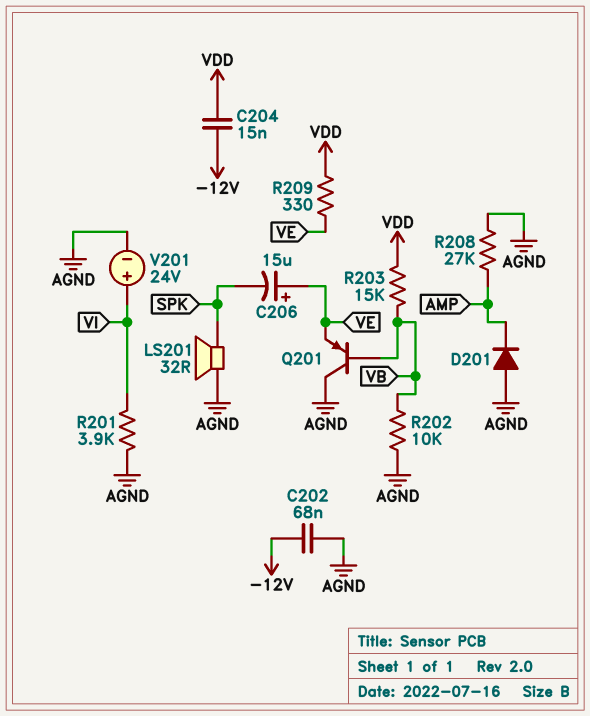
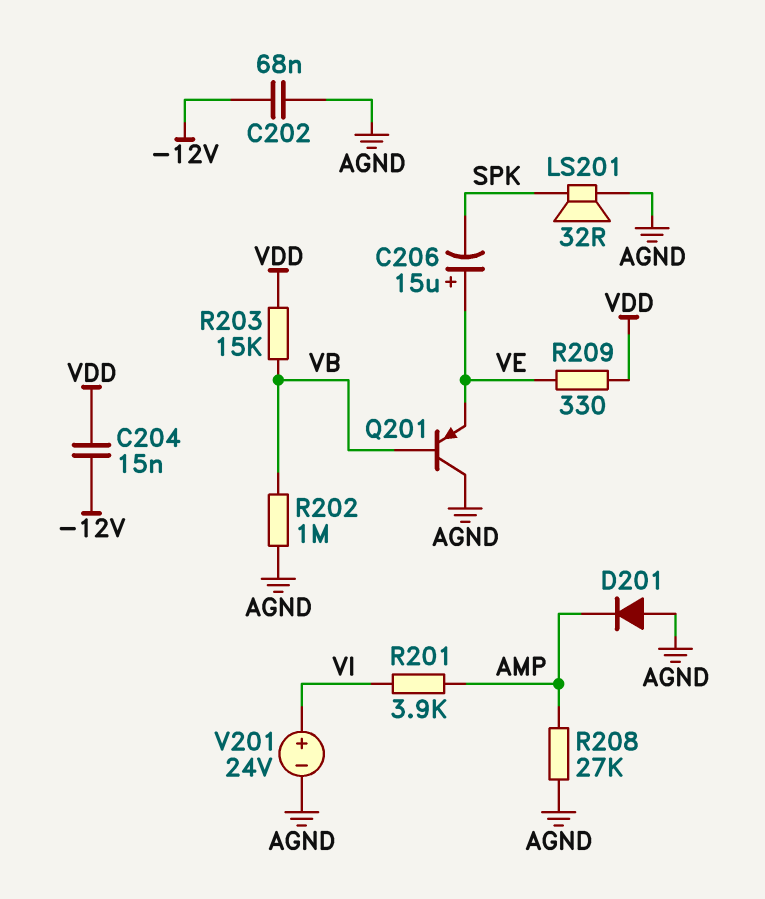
R201: 3.9k (AGND, VI) -> 3.9k (AMP, VI)
R202: 10k (AGND, VB) -> 1M (AGND, VB)

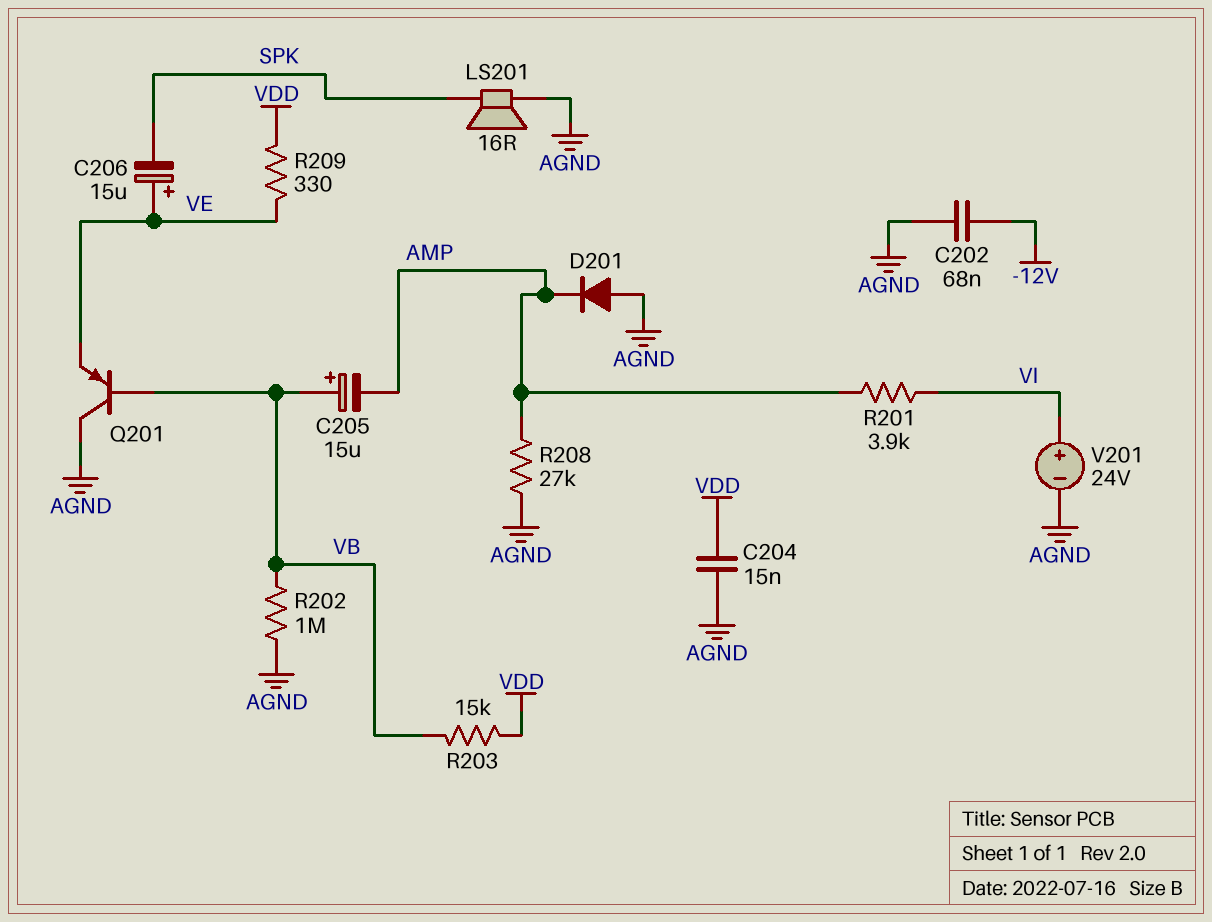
C204: 15nF (-12V, VDD) -> 15nF (AGND, VDD)
C205: none -> 15uF (plus VB, minus AMP)
LS201: speaker 32R (AGND, SPK) -> speaker 16R (AGND, SPK)

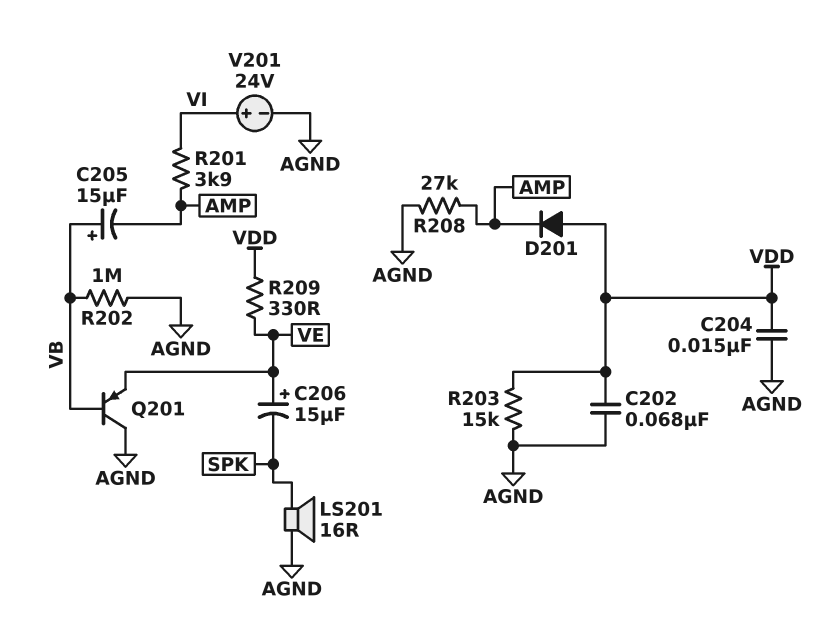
C202: 68nF (-12V, AGND) -> 68nF (AGND, VDD)
D201: diode (A AGND, K AMP) -> diode (A VDD, K AMP)
R203: 15k (VB, VDD) -> 15k (AGND, VDD)

